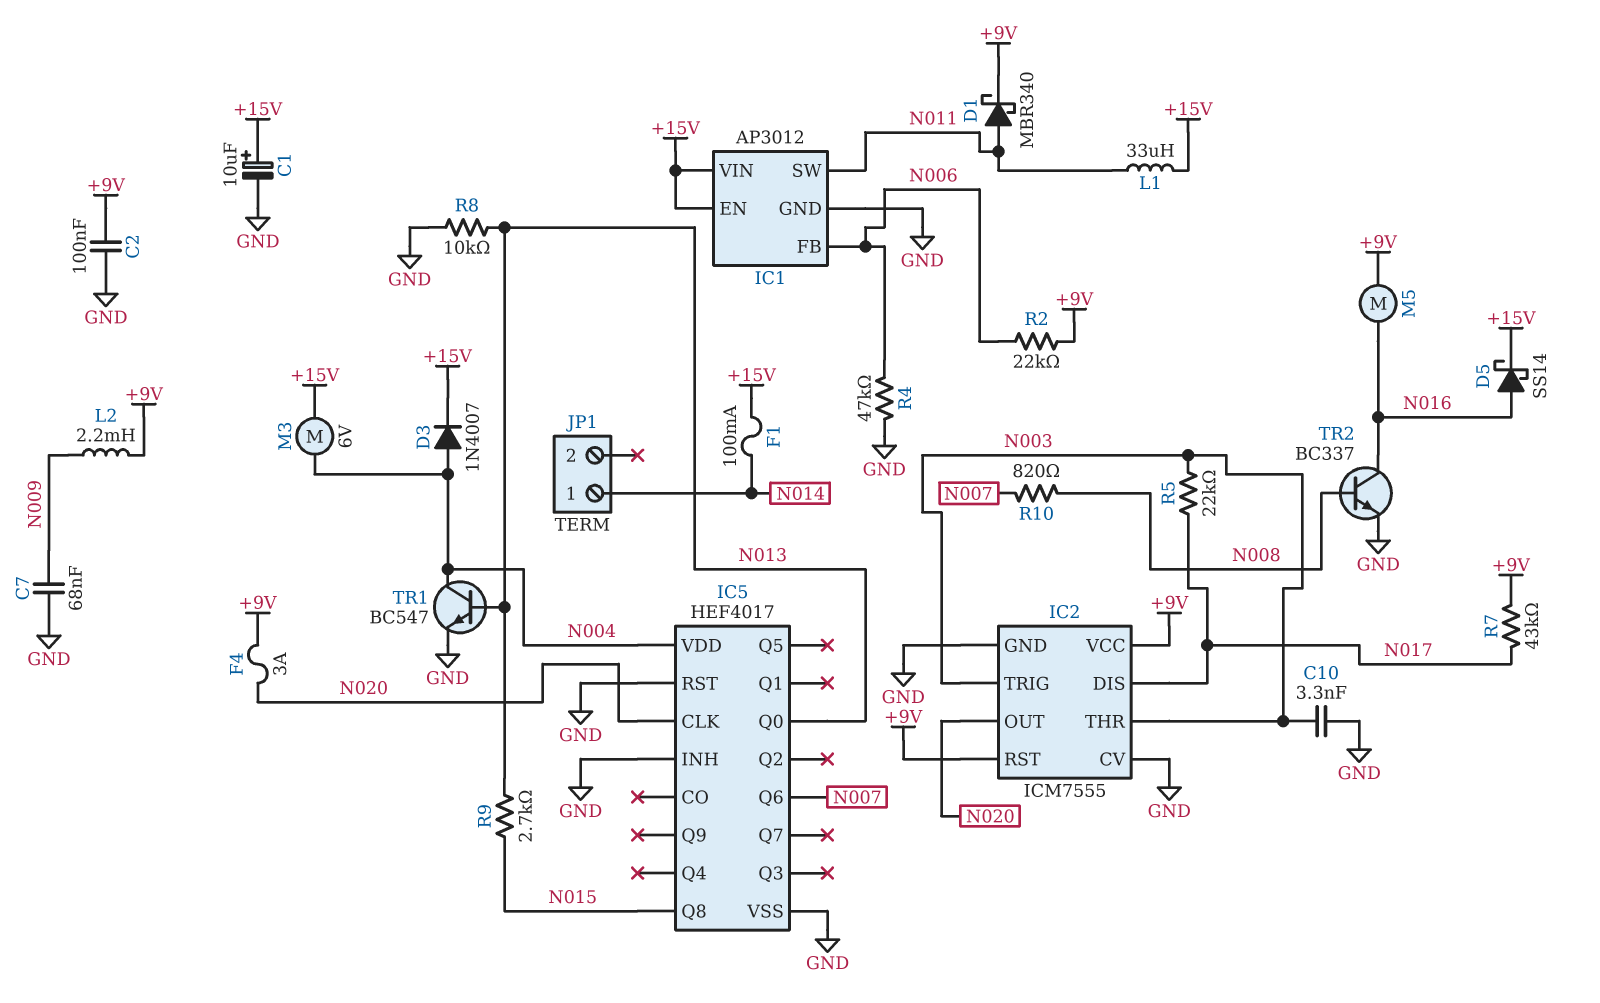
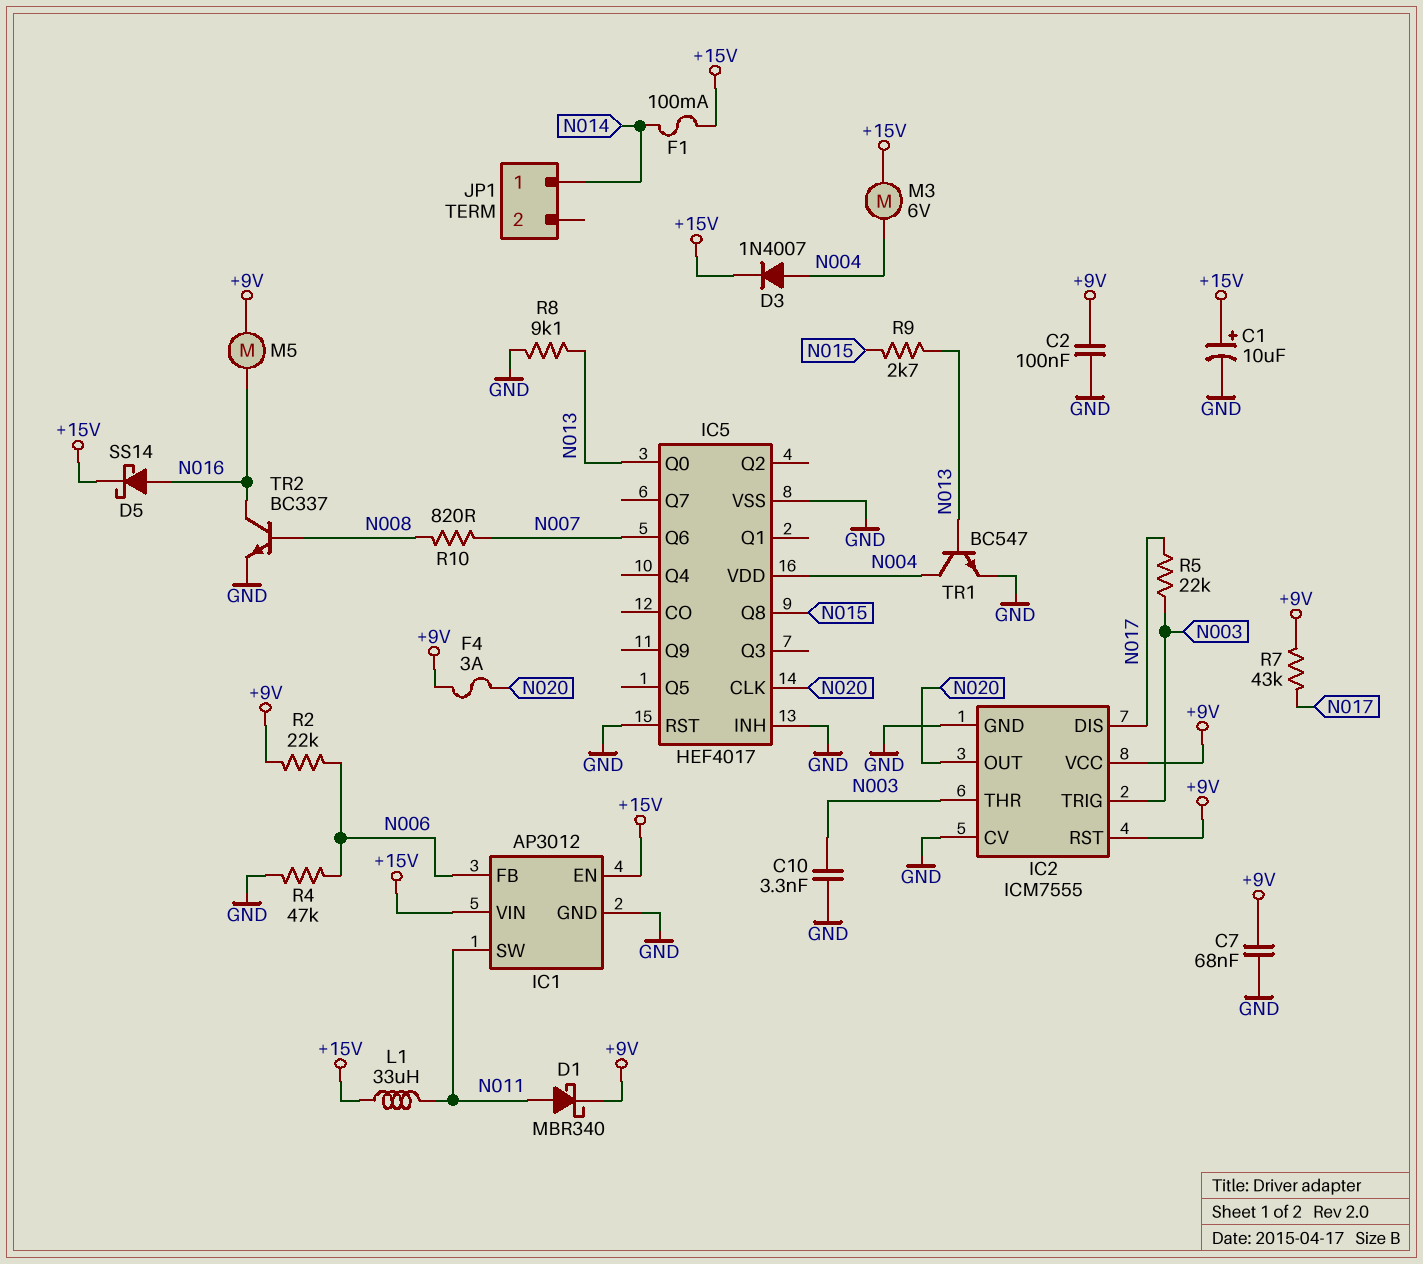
C7: 68nF (GND, N009) -> 68nF (+9V, GND)
L2: 2.2mH (+9V, N009) -> none
R8: 10k (GND, N013) -> 9.1k (GND, N013)

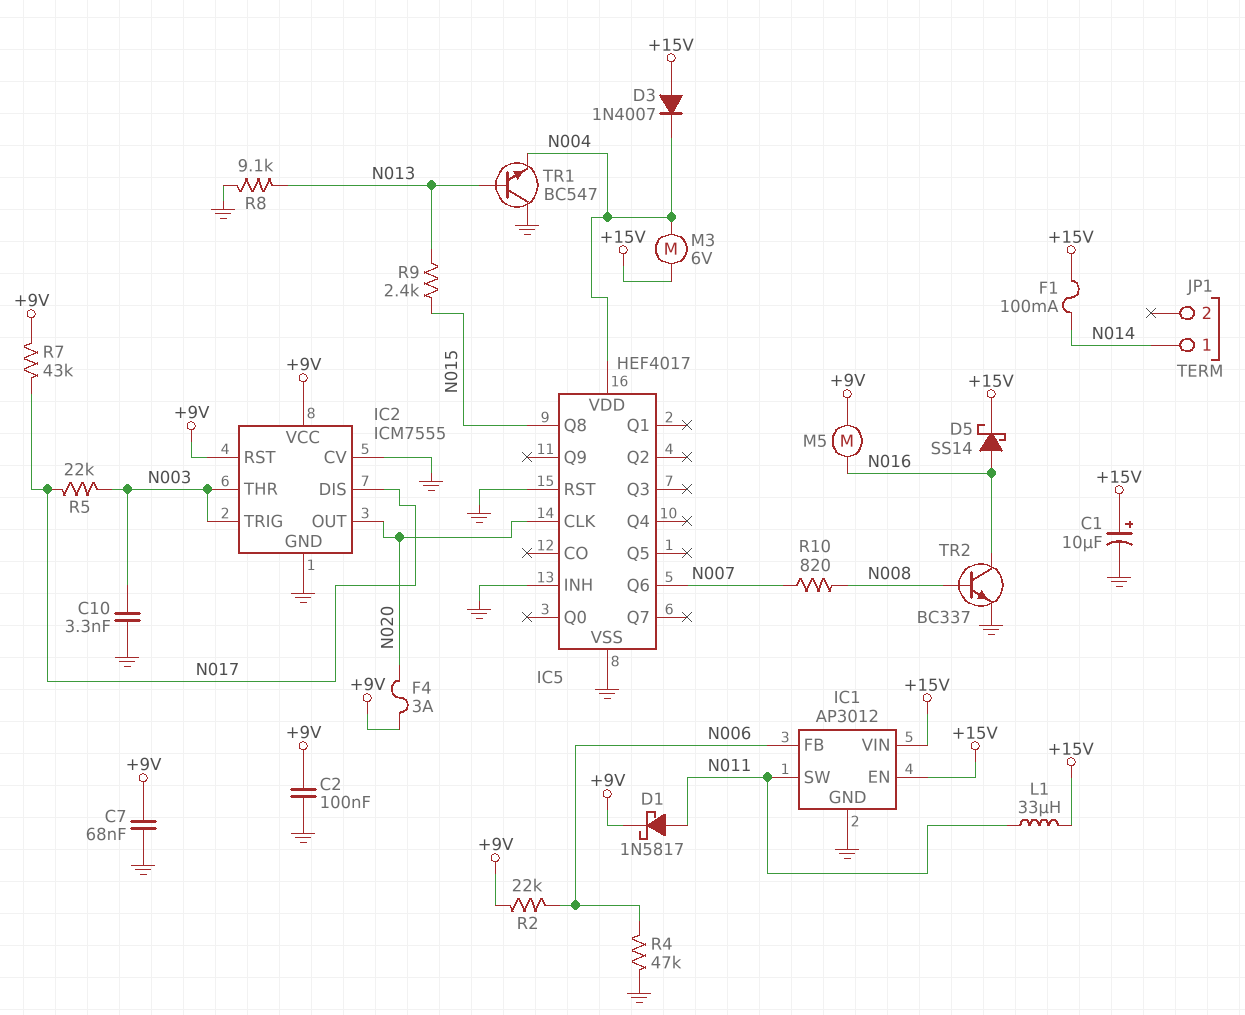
D1: schottky MBR340 (A N011, K +9V) -> schottky 1N5817 (A N011, K +9V)
D3: diode 1N4007 (A N004, K +15V) -> diode 1N4007 (A +15V, K N004)
IC5 pin Q0: N013 -> none
R9: 2.7k (N013, N015) -> 2.4k (N013, N015)
TR1: NPN BC547 (B N013, C N004, E GND) -> NPN BC547 (B N013, C GND, E N004)

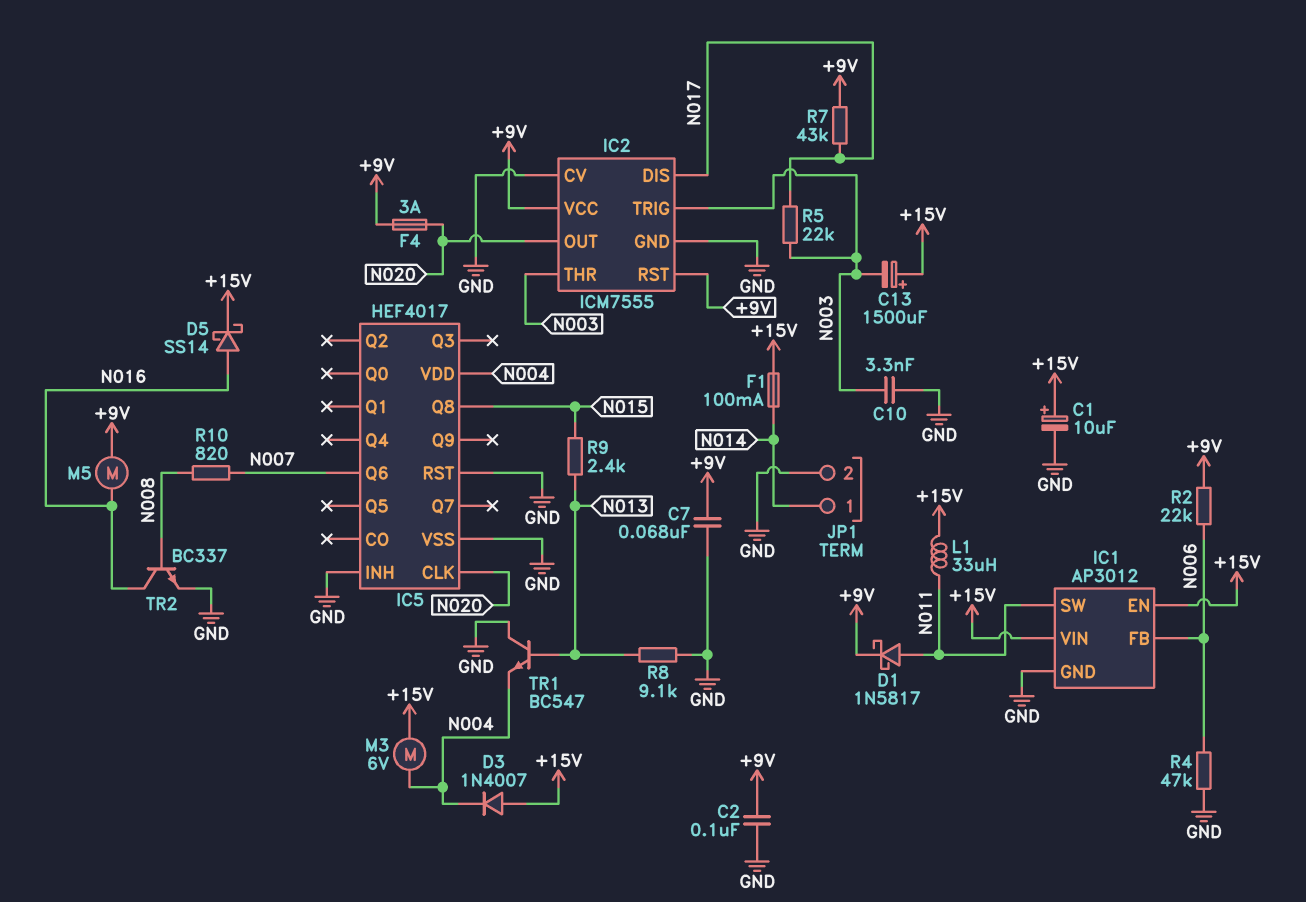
C13: none -> 1500uF (plus +15V, minus N003)
JP1 pin 2: none -> GND

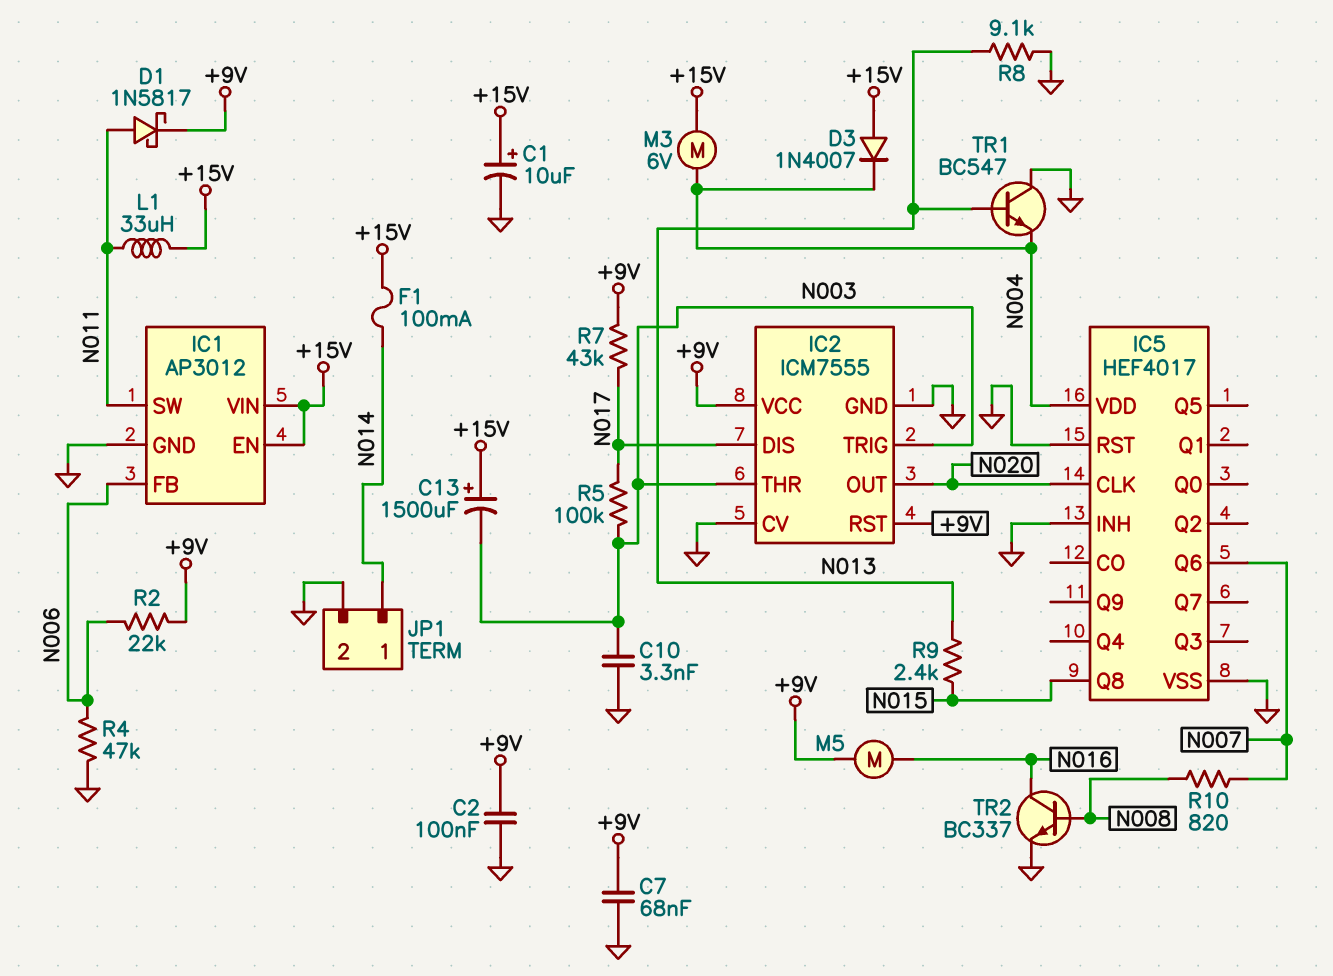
D5: schottky SS14 (A N016, K +15V) -> none
F4: 3A (+9V, N020) -> none
R5: 22k (N003, N017) -> 100k (N003, N017)

